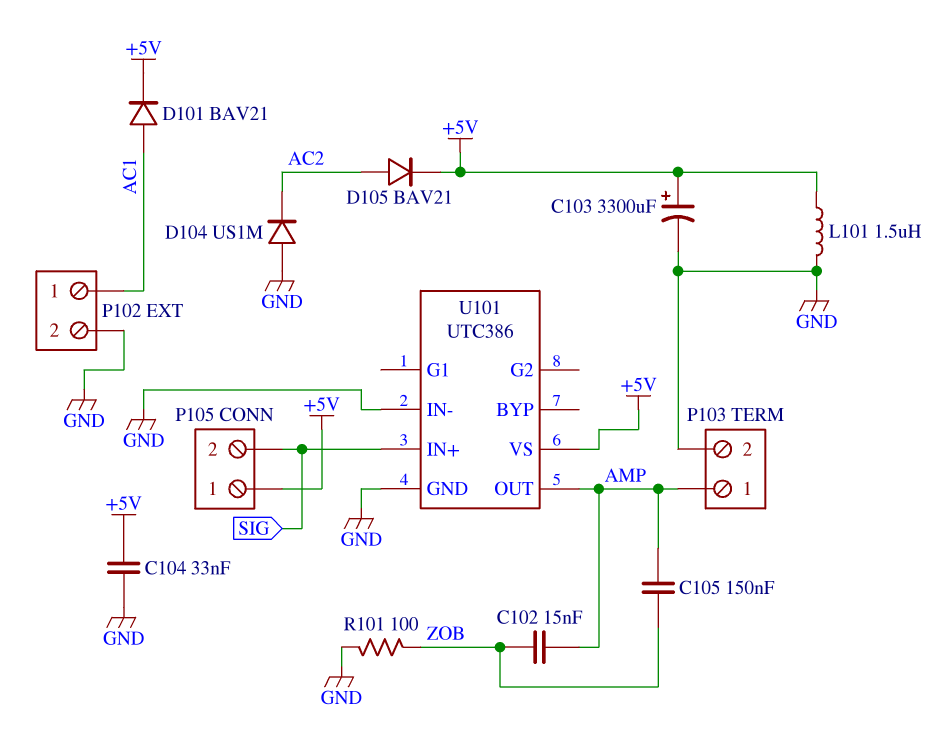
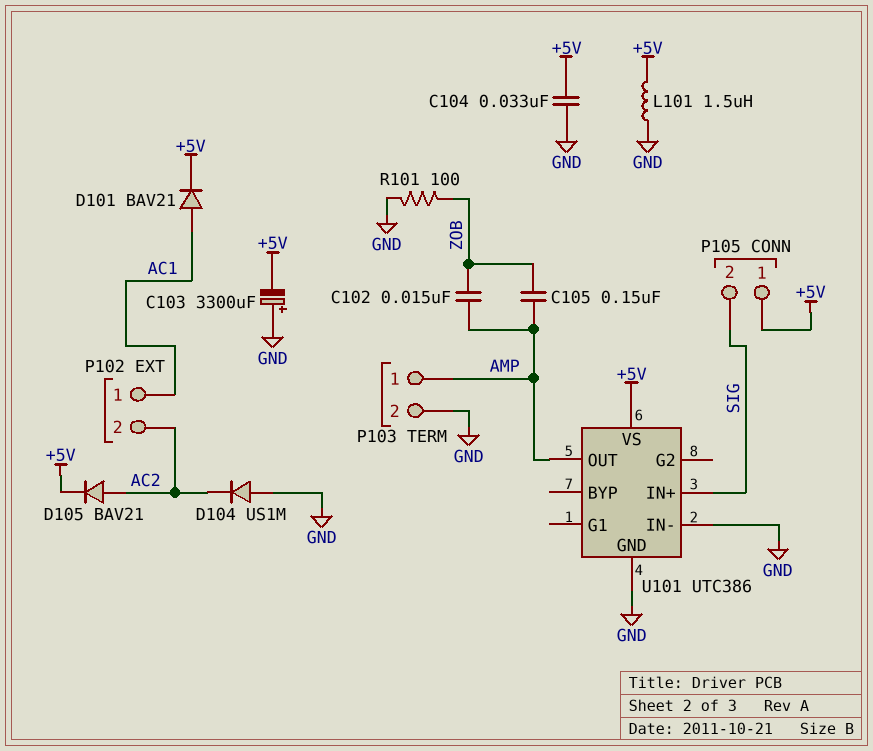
C103: 3300uF (plus +5V, minus GND) -> 3300uF (plus GND, minus +5V)
P102 pin 2: GND -> AC2

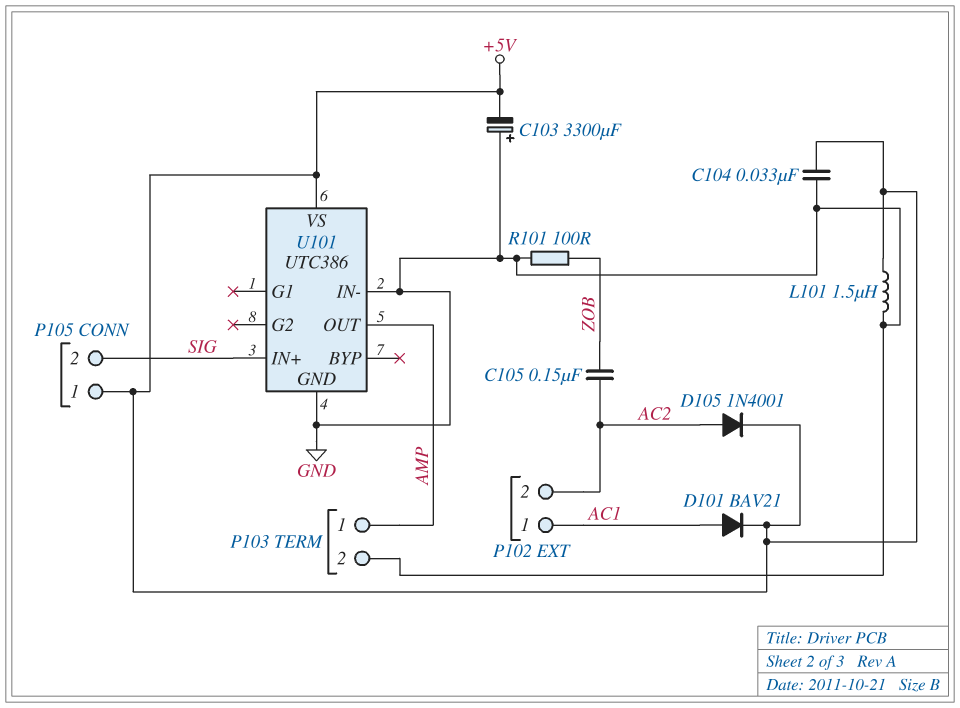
C102: 15nF (AMP, ZOB) -> none
C105: 150nF (AMP, ZOB) -> 150nF (AC2, ZOB)
D104: diode US1M (A GND, K AC2) -> none
D105: diode BAV21 (A AC2, K +5V) -> diode 1N4001 (A AC2, K +5V)

